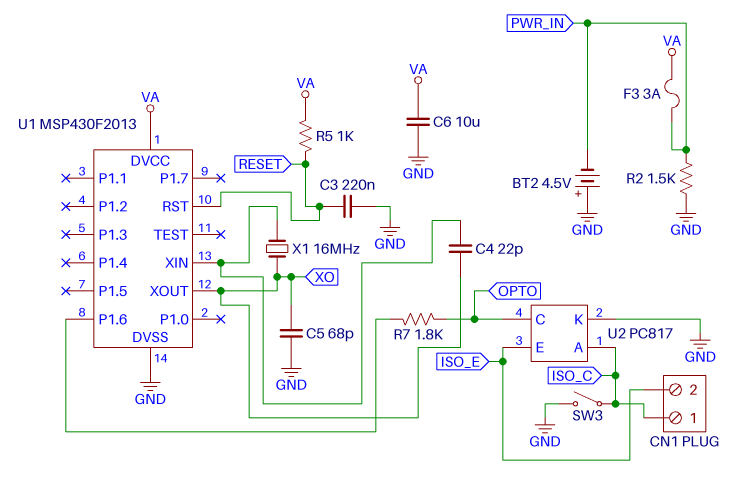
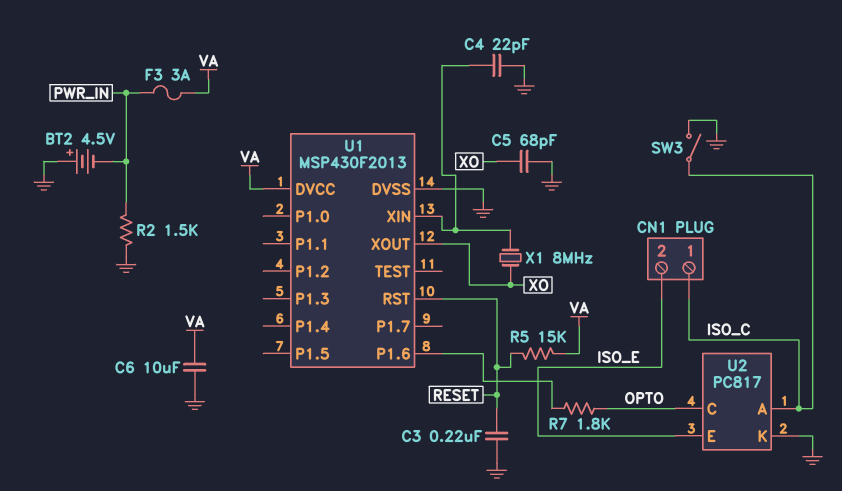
C4: 22pF (U1/XIN, XO) -> 22pF (GND, U1/XIN)
R5: 1k (RESET, VA) -> 15k (RESET, VA)
X1: 16MHz (U1/XIN, XO) -> 8MHz (U1/XIN, XO)

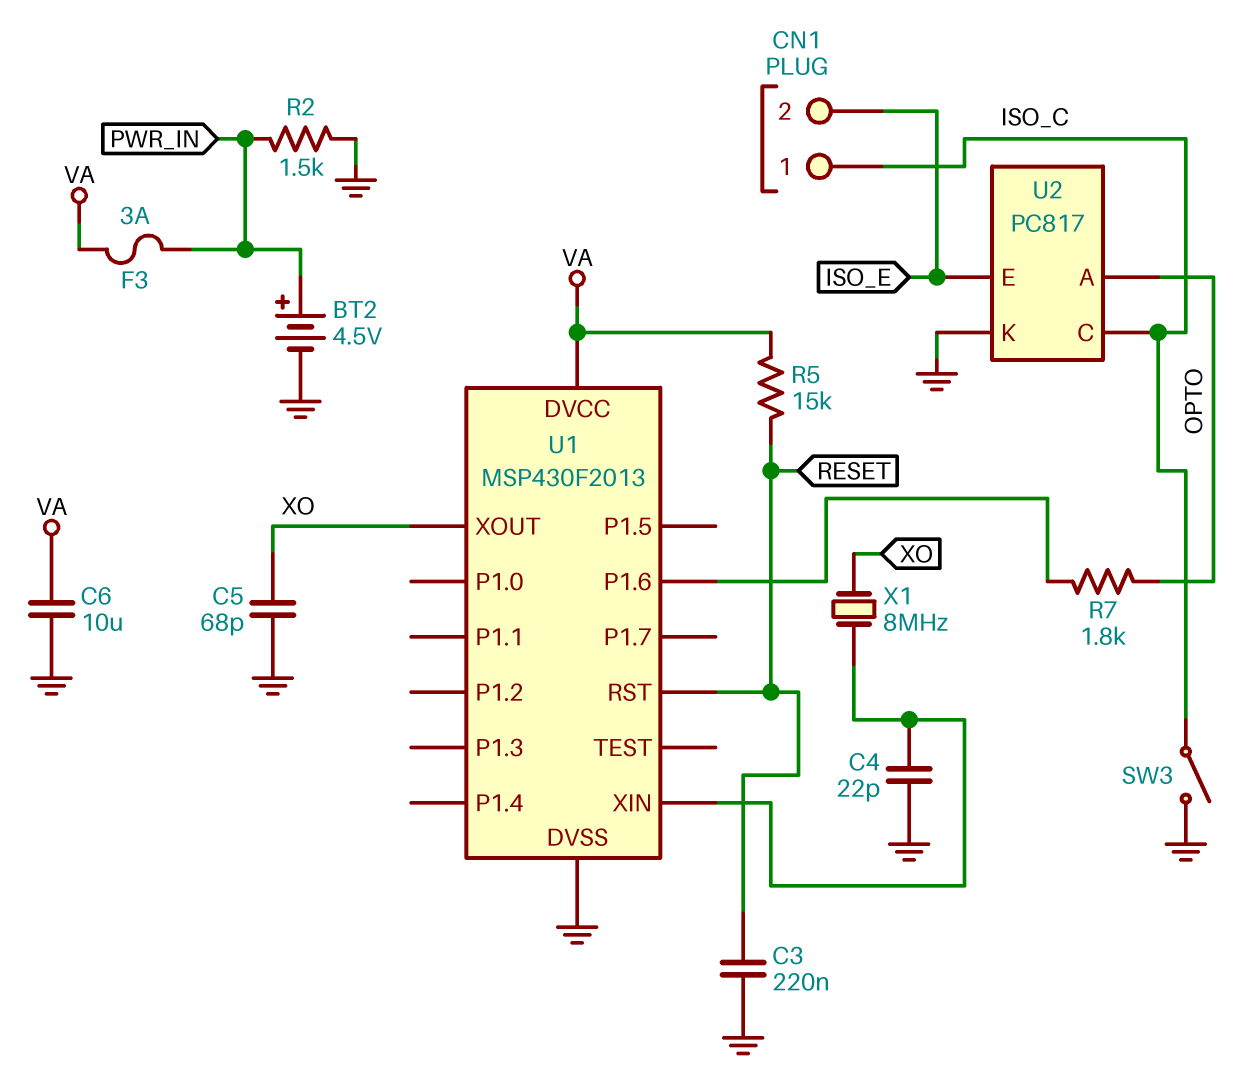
BT2: 4.5V (plus GND, minus PWR_IN) -> 4.5V (plus PWR_IN, minus GND)
U2 pin A: ISO_C -> OPTO
U2 pin C: OPTO -> ISO_C

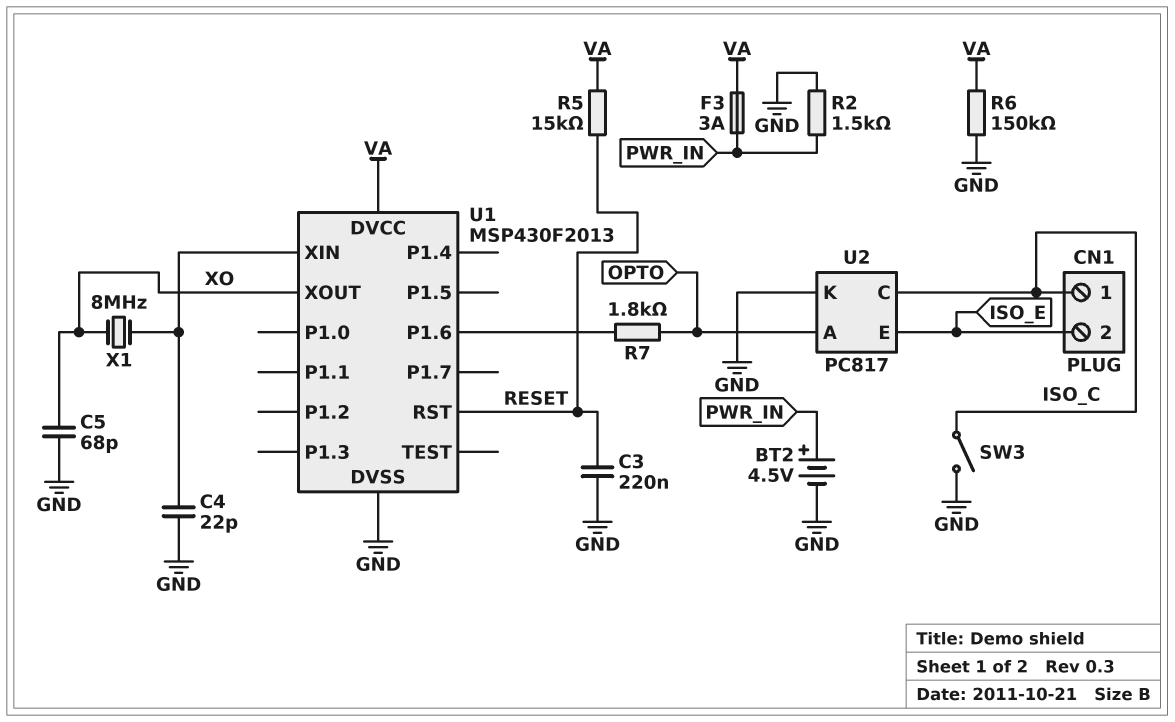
C6: 10uF (GND, VA) -> none
R6: none -> 150k (GND, VA)

